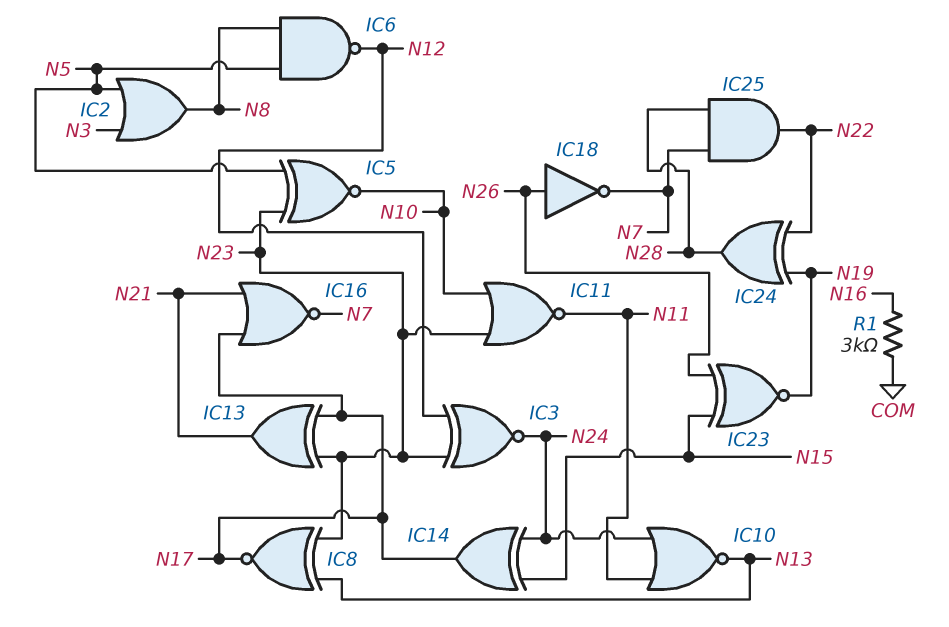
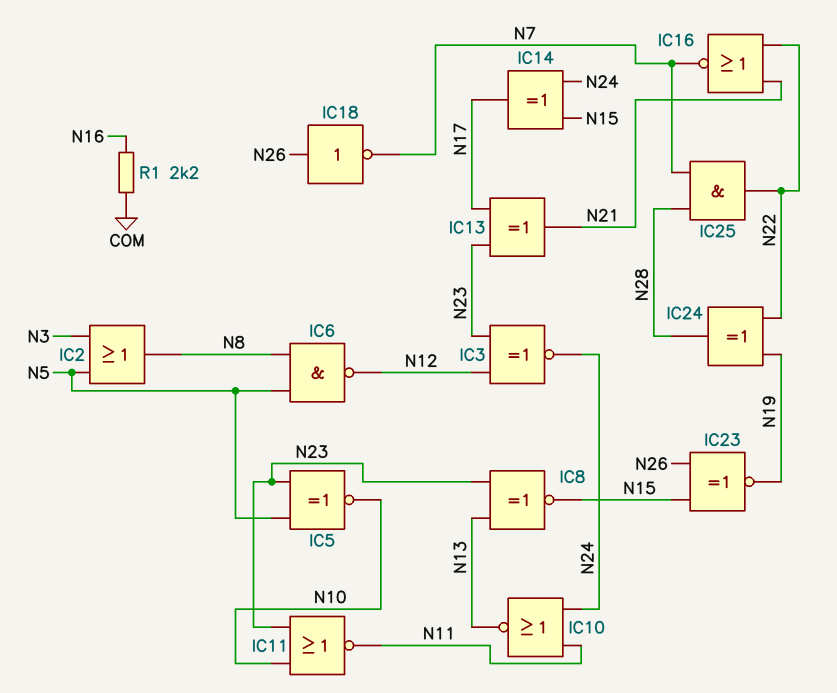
IC8: XNOR (in N13, in N23, out N17) -> XNOR (in N13, in N23, out N15)
IC16: NOR (in N17, in N21, out N7) -> NOR (in N21, in N22, out N7)
R1: 3k (COM, N16) -> 2.2k (COM, N16)

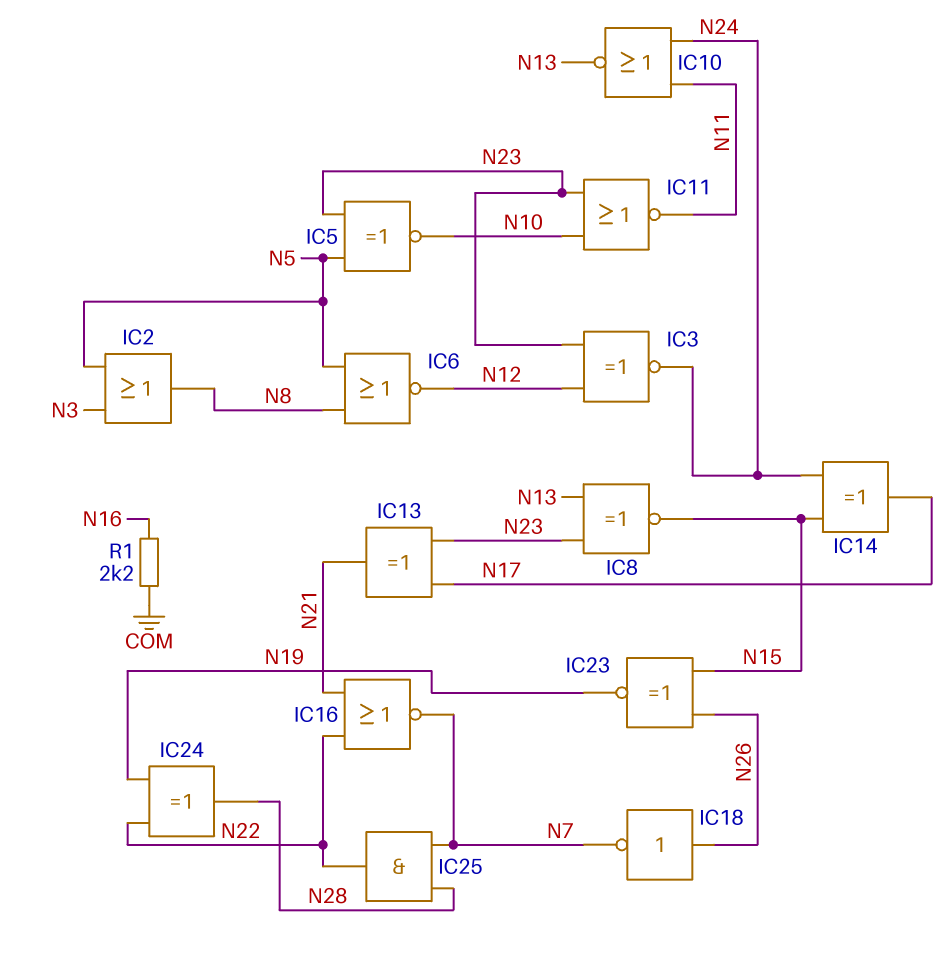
IC6: NAND (in N5, in N8, out N12) -> NOR (in N5, in N8, out N12)

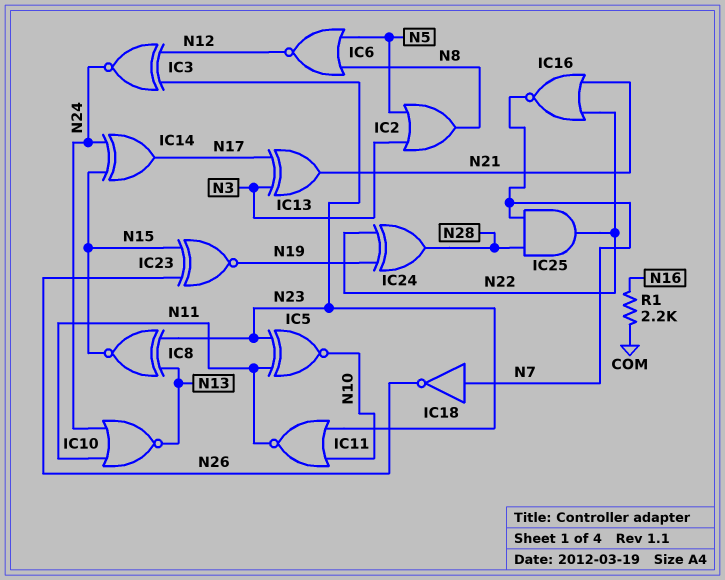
IC5: XNOR (in N5, in N23, out N10) -> XNOR (in N11, in N23, out N10)
IC13: XOR (in N17, in N23, out N21) -> XOR (in N3, in N17, out N21)
IC18: NOT (in N26, out N7) -> NOT (in N7, out N26)

